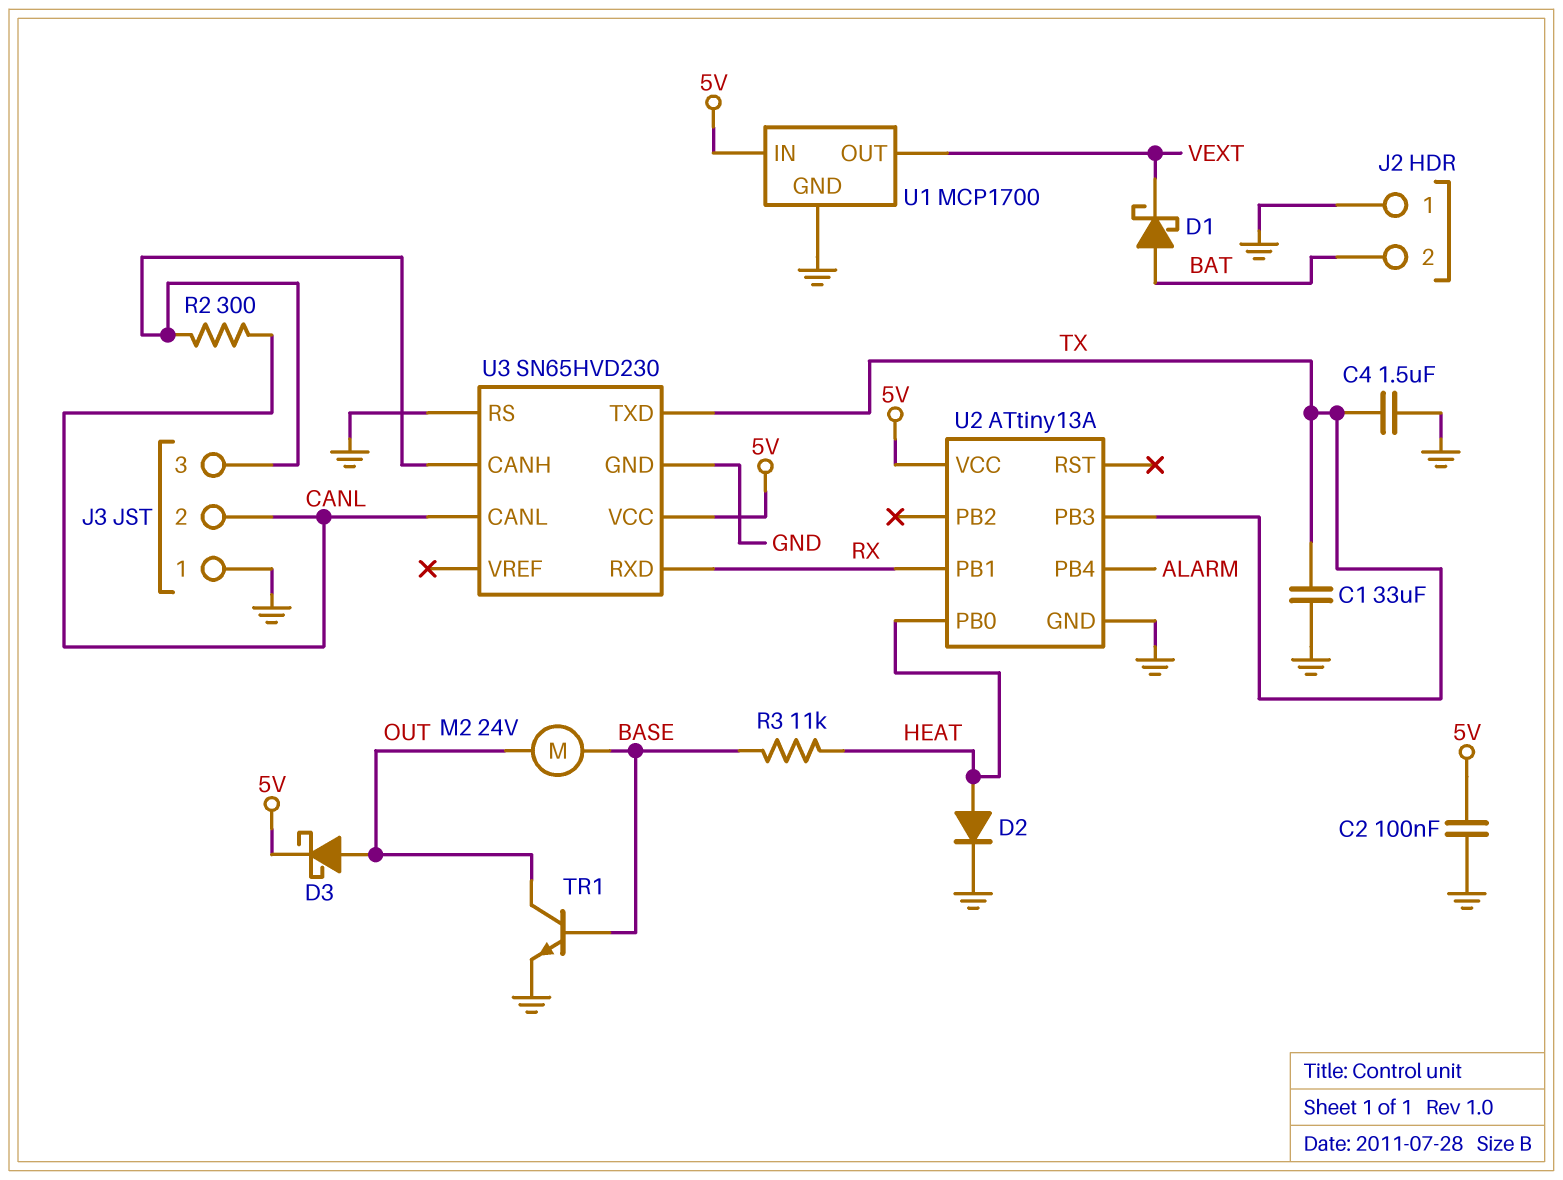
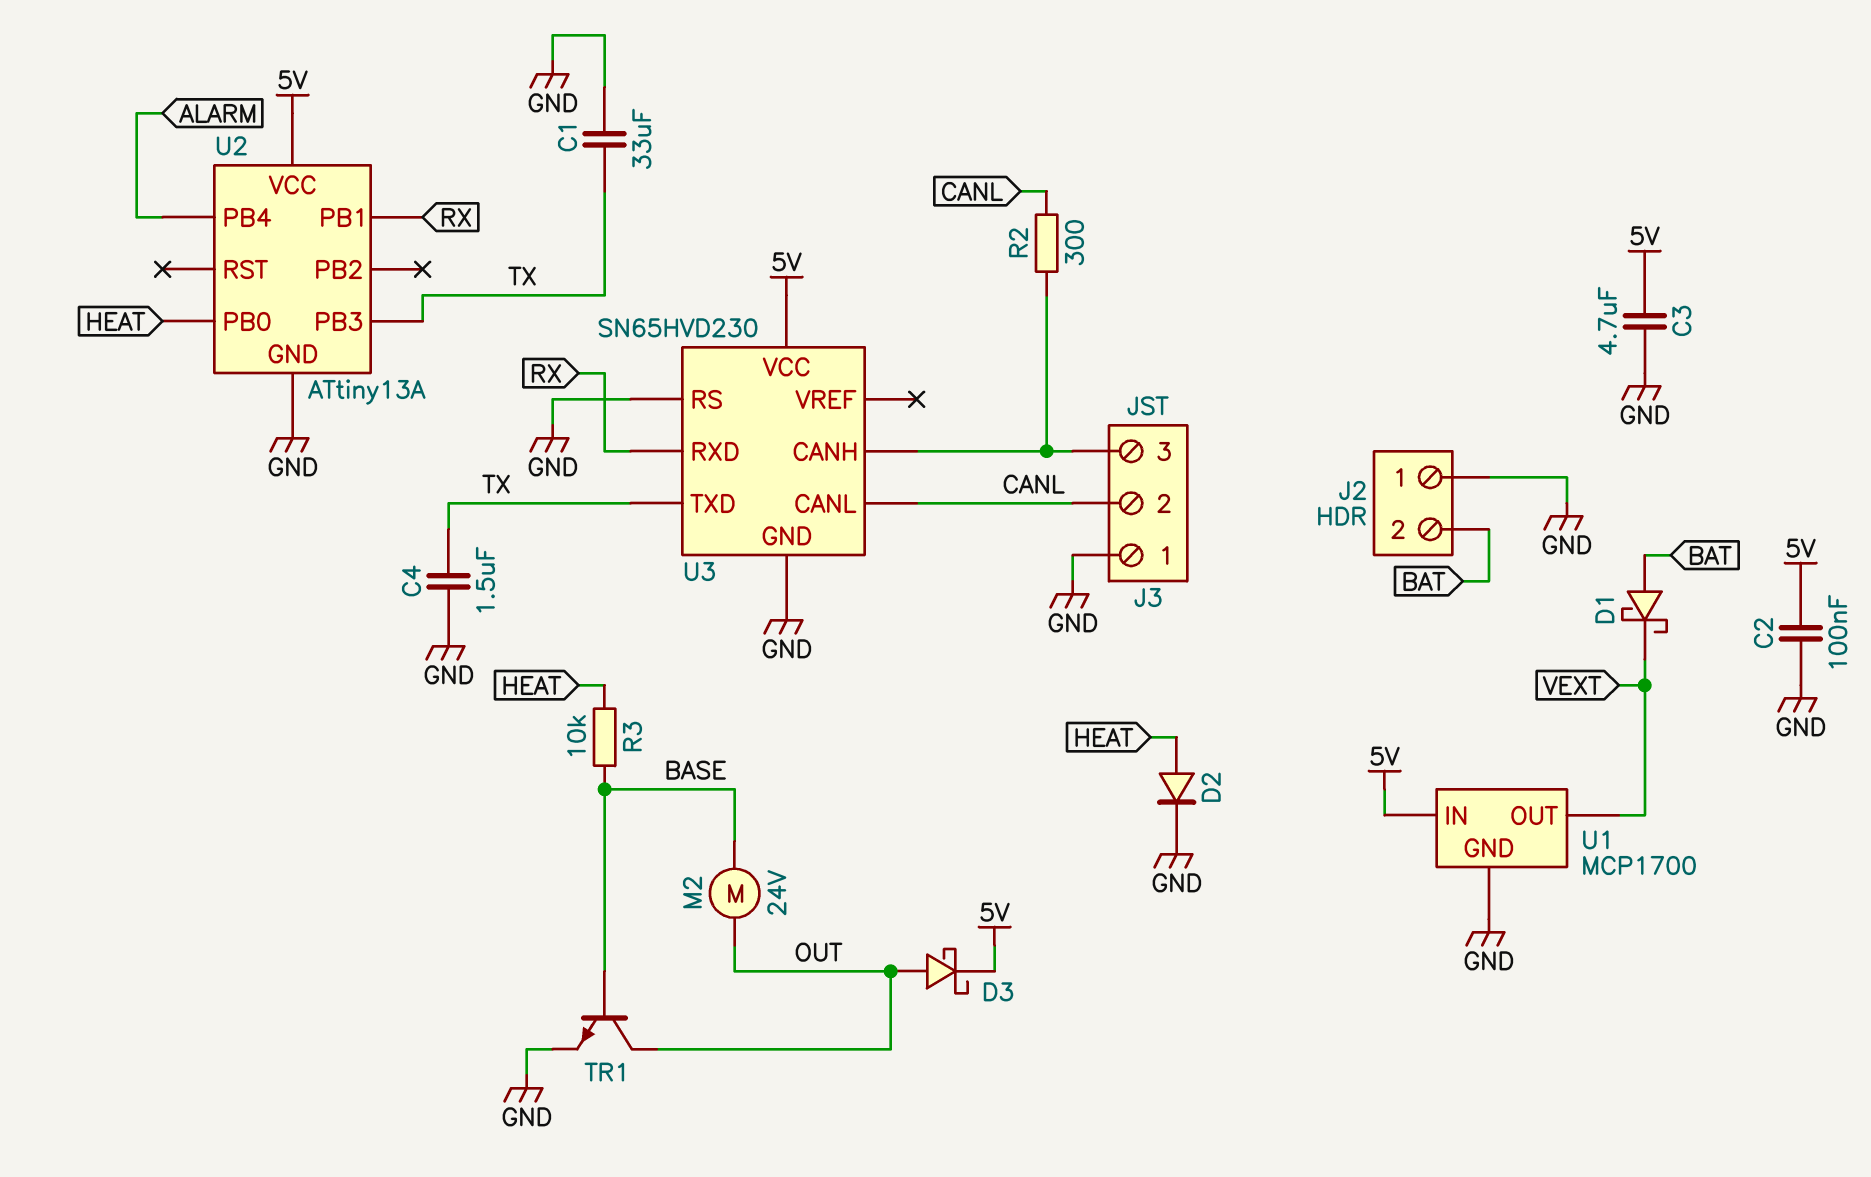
C3: none -> 4.7uF (5V, GND)
R3: 11k (BASE, HEAT) -> 10k (BASE, HEAT)

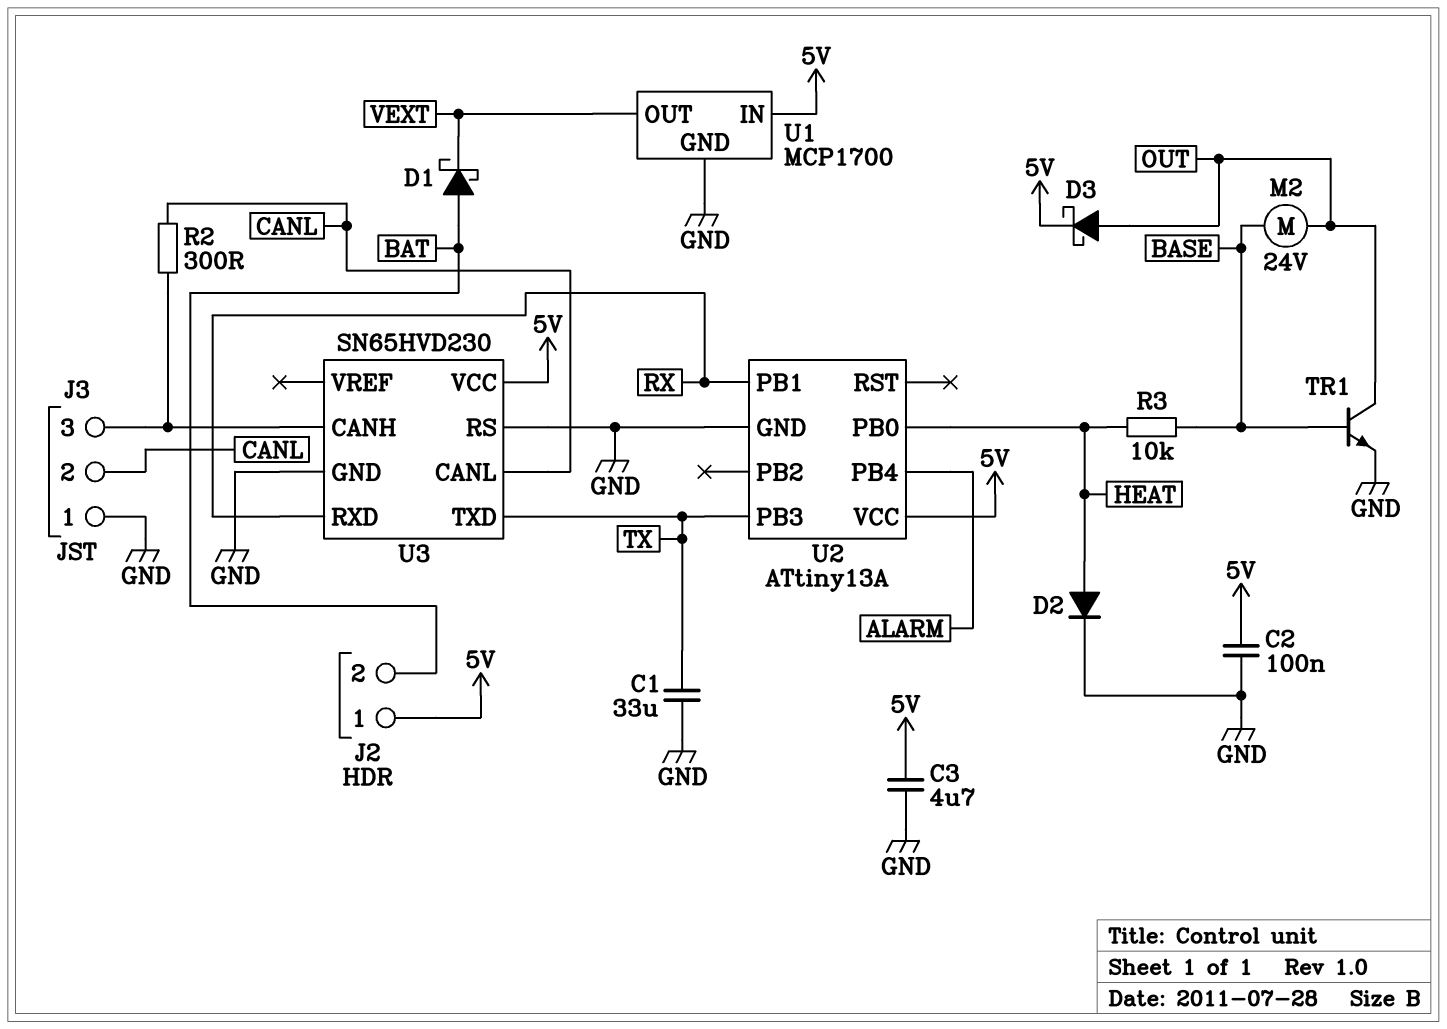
C4: 1.5uF (GND, TX) -> none
J2 pin 1: GND -> 5V

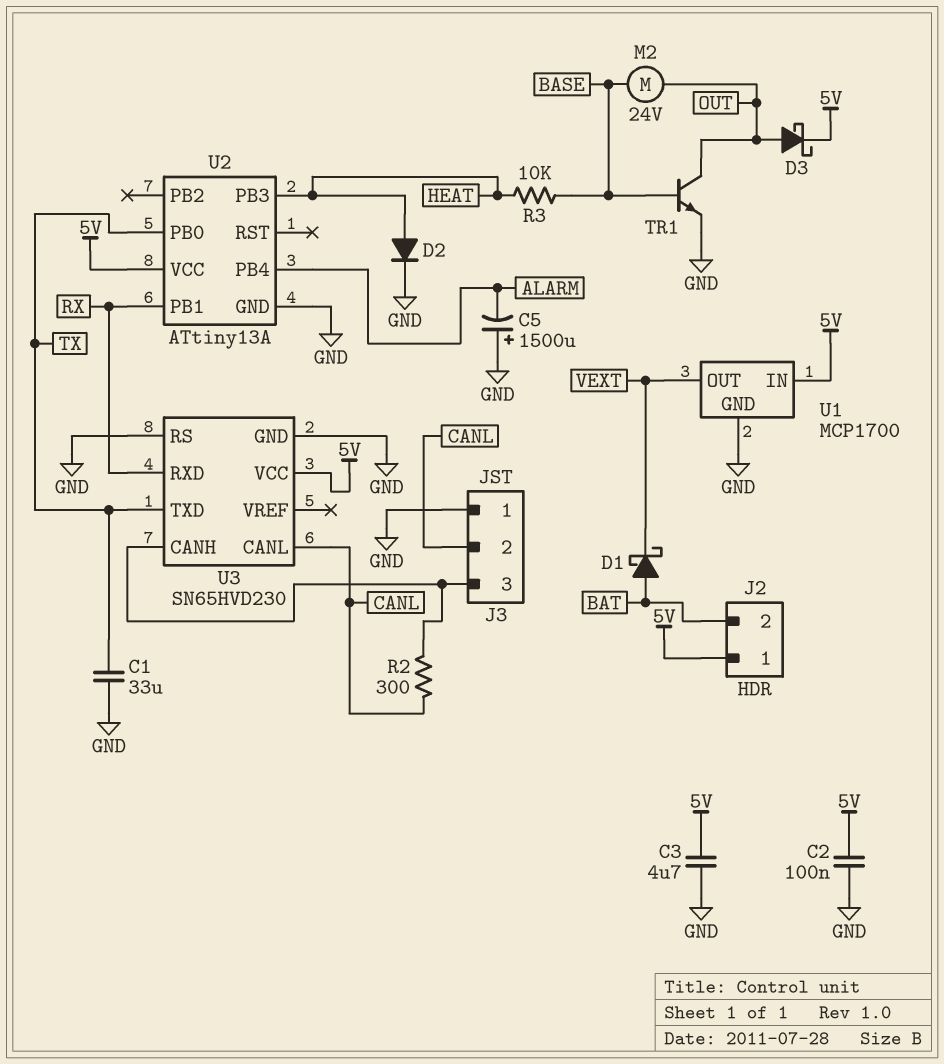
C5: none -> 1500uF (plus GND, minus ALARM)
U2 pin PB0: HEAT -> TX
U2 pin PB3: TX -> HEAT

